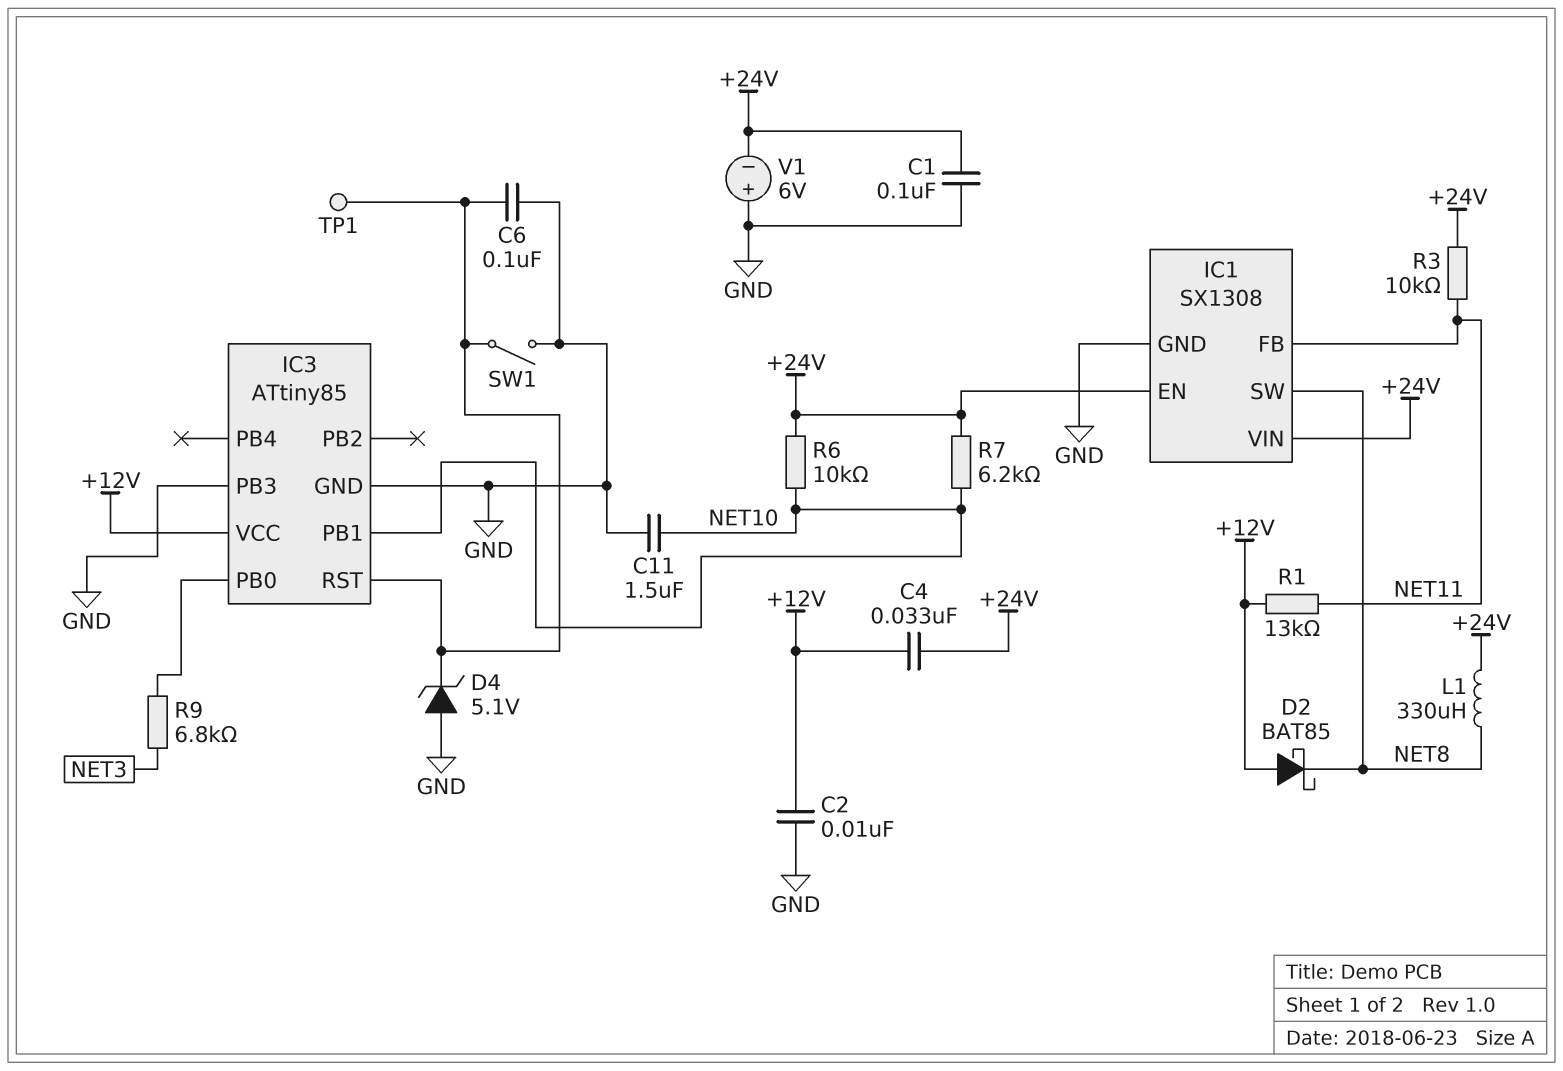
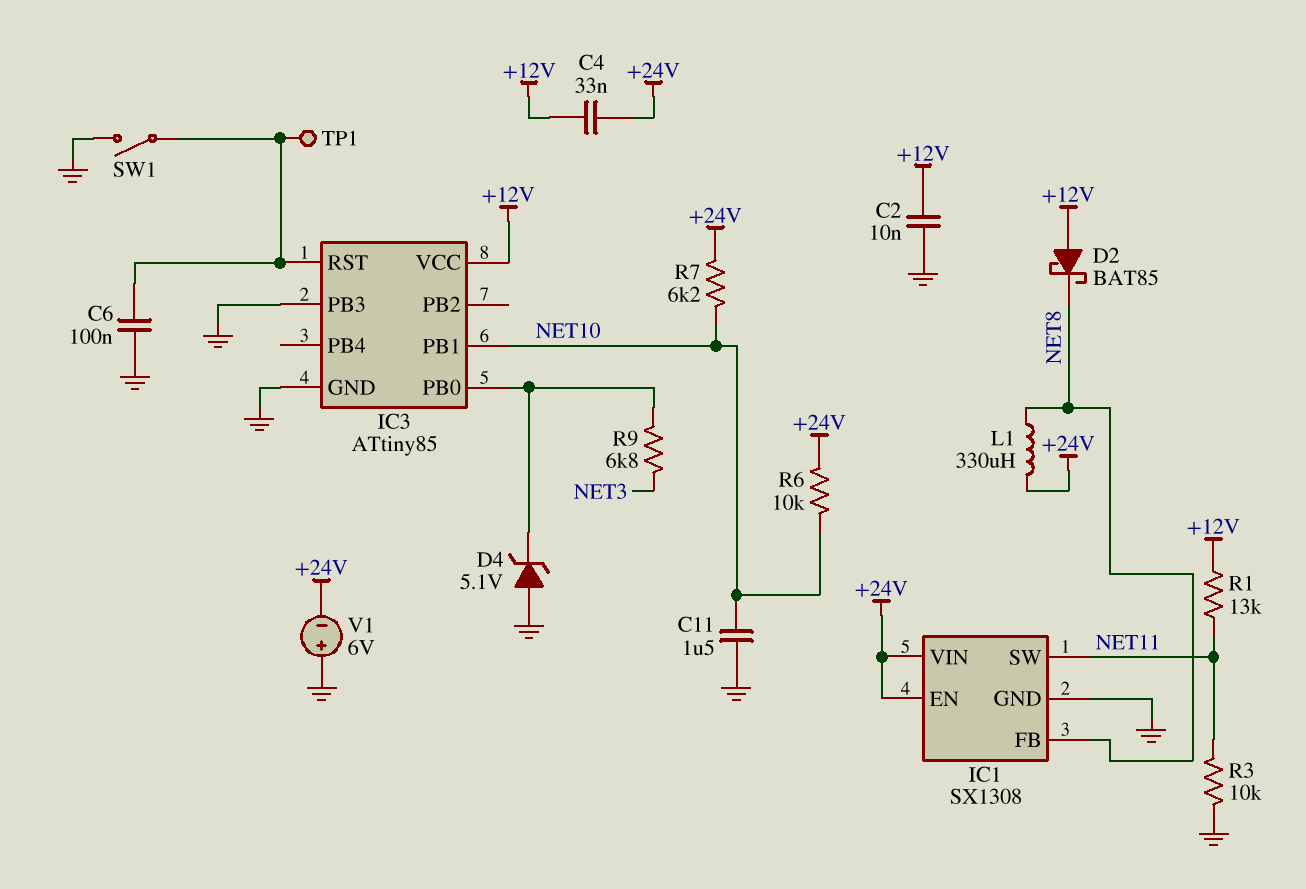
C1: 100nF (+24V, GND) -> none
D4: zener 5.1V (A GND, K IC3/RST) -> zener 5.1V (A GND, K IC3/PB0)
IC1 pin FB: NET11 -> NET8
IC1 pin SW: NET8 -> NET11
R3: 10k (+24V, NET11) -> 10k (GND, NET11)

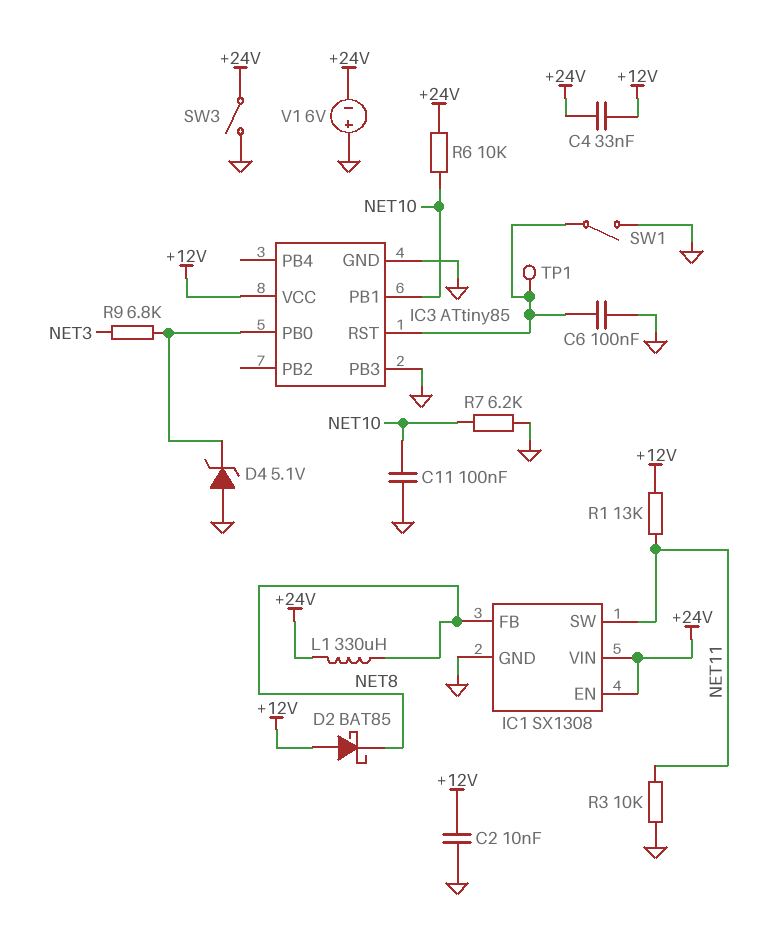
C11: 1.5uF (GND, NET10) -> 100nF (GND, NET10)
R7: 6.2k (+24V, NET10) -> 6.2k (GND, NET10)
SW3: none -> switch (+24V, GND)

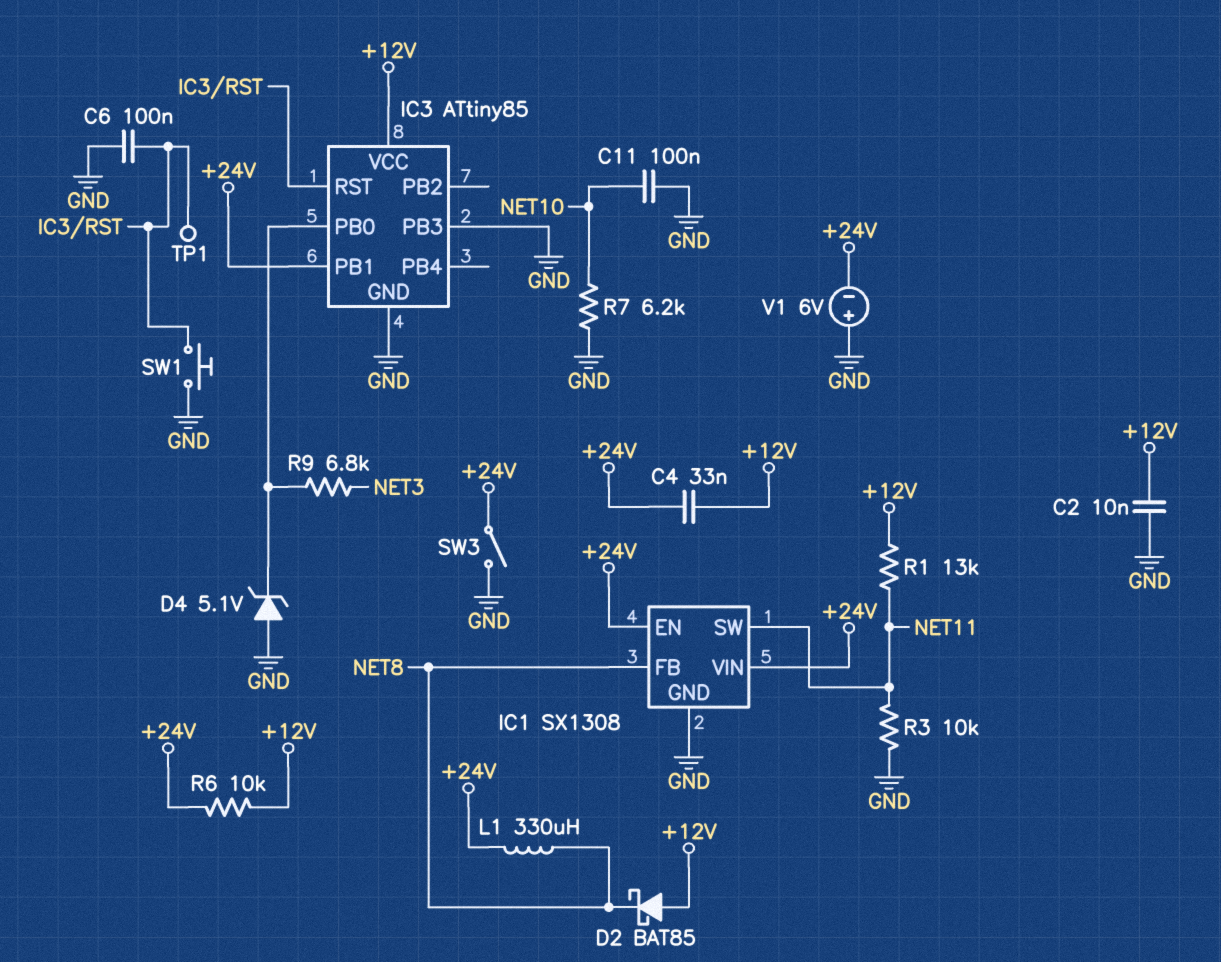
IC3 pin PB1: NET10 -> +24V
R6: 10k (+24V, NET10) -> 10k (+12V, +24V)
SW1: switch (GND, IC3/RST) -> button (GND, IC3/RST)

